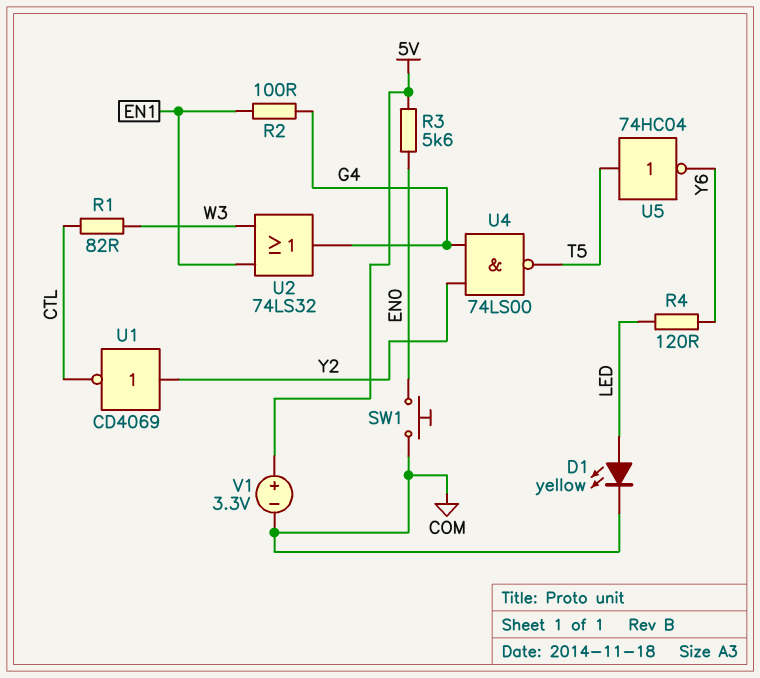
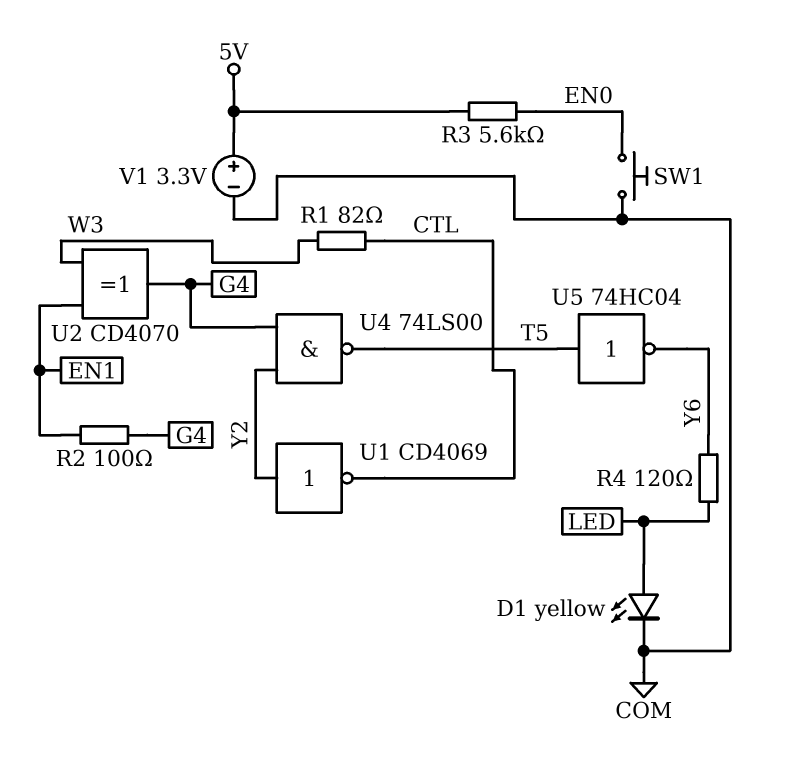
U2: OR 74LS32 (in EN1, in W3, out G4) -> XOR CD4070 (in EN1, in W3, out G4)

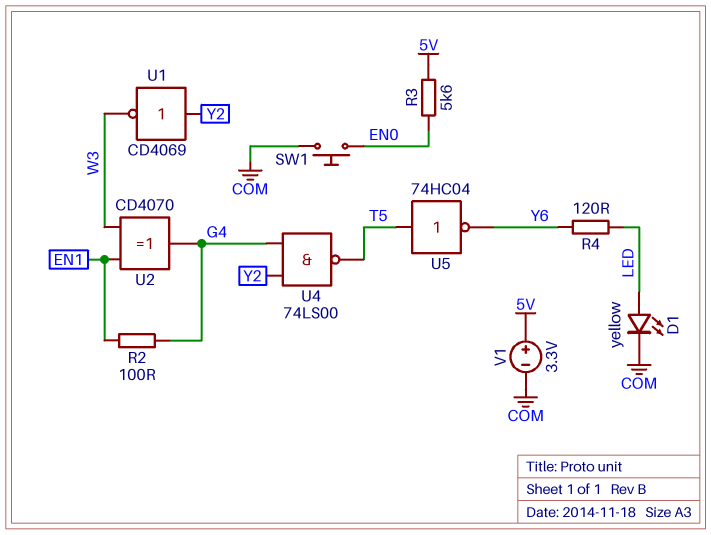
R1: 82 (CTL, W3) -> none
U1: NOT CD4069 (in Y2, out CTL) -> NOT CD4069 (in Y2, out W3)

